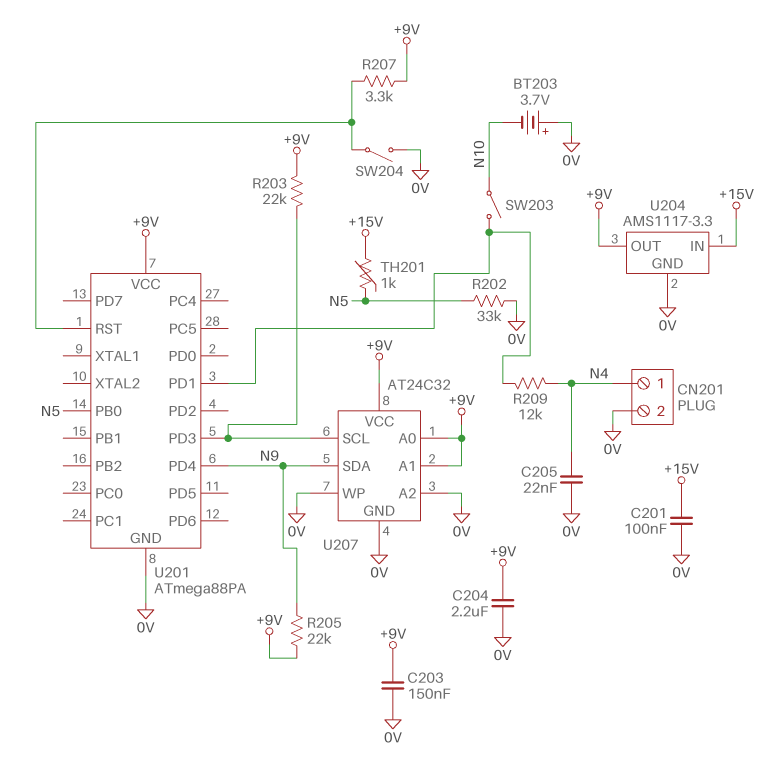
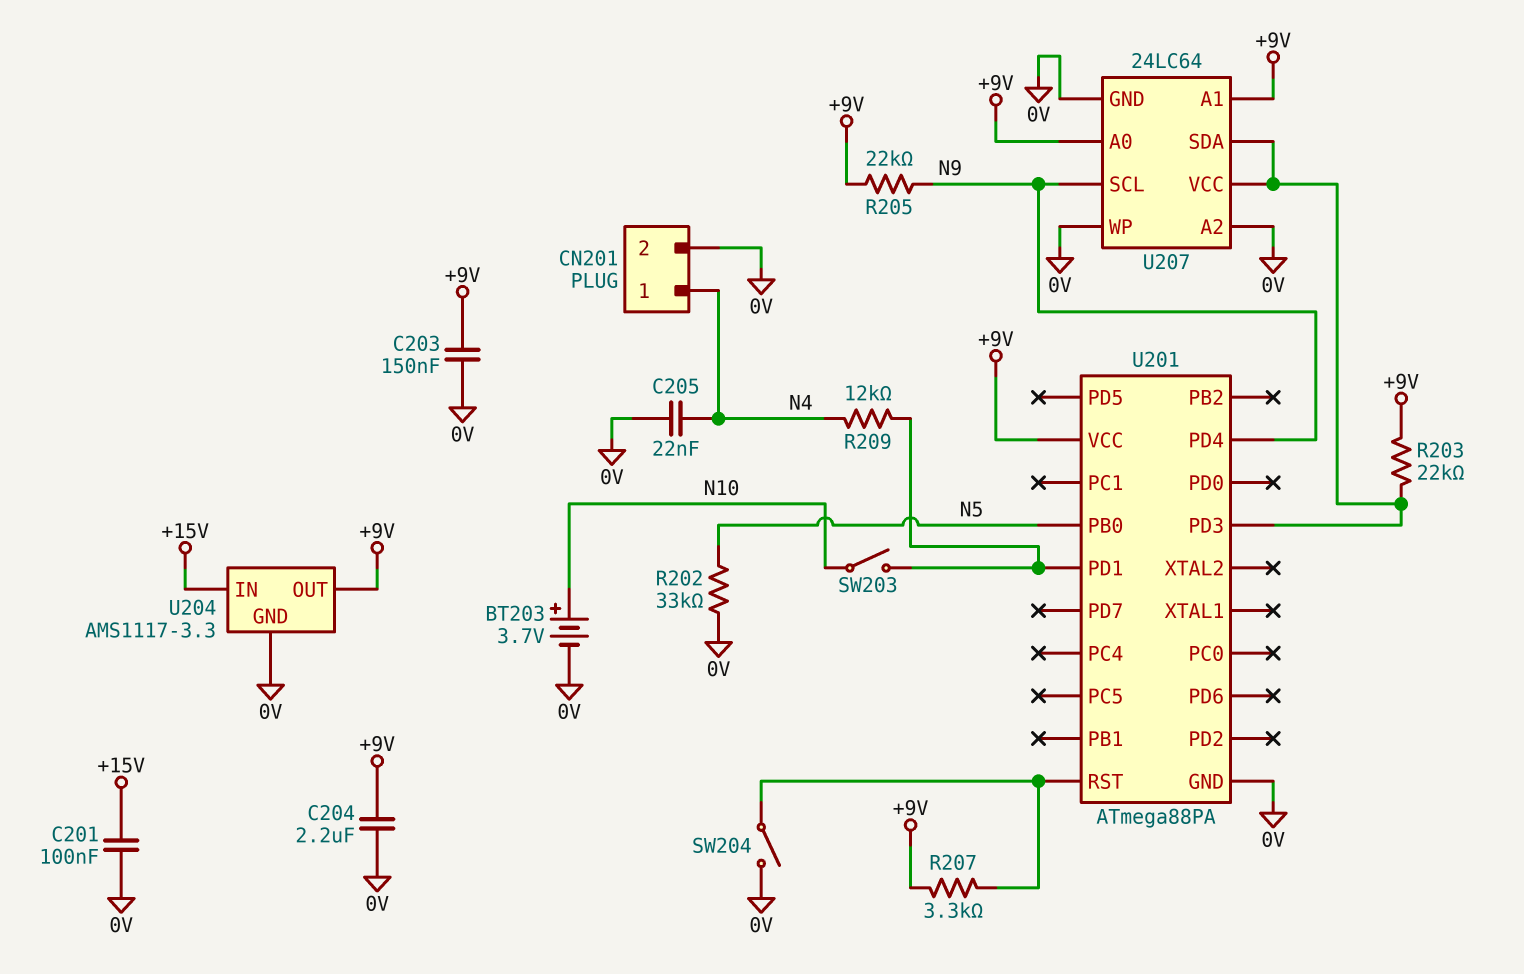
BT203: 3.7V (plus 0V, minus N10) -> 3.7V (plus N10, minus 0V)
TH201: 1k (+15V, N5) -> none
U207: AT24C32 -> 24LC64
U207 pin SCL: U201/PD3 -> N9
U207 pin SDA: N9 -> U201/PD3
U207 pin VCC: +9V -> U201/PD3

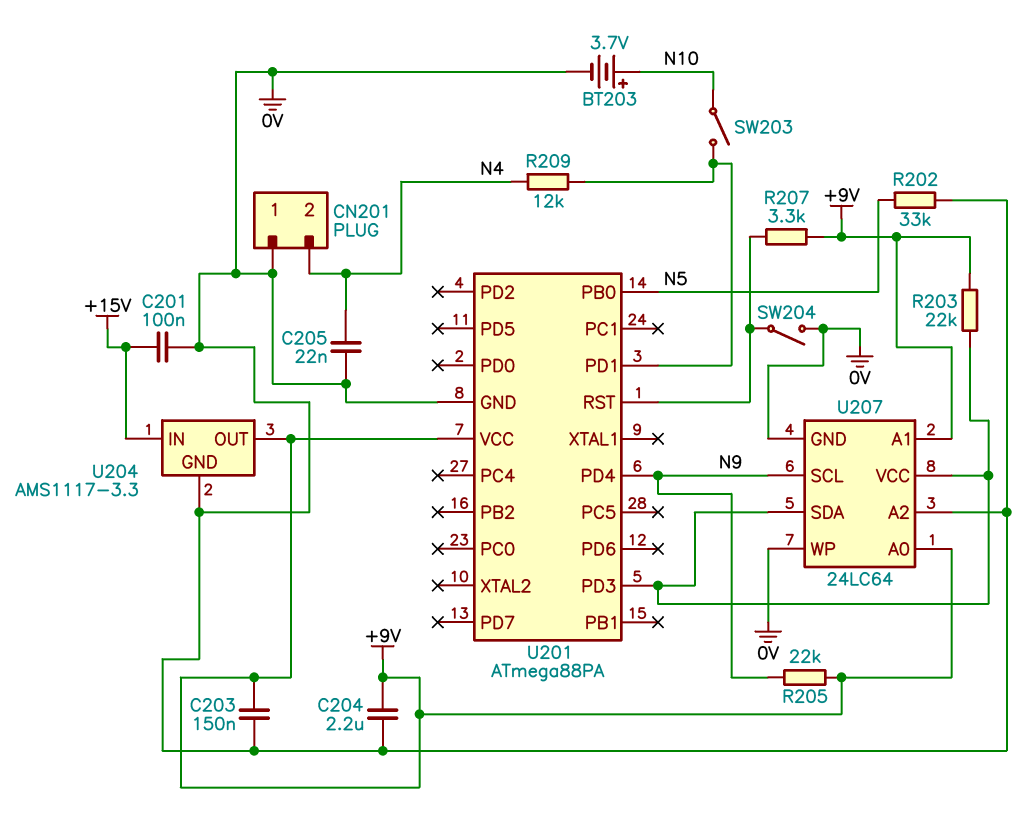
CN201 pin 1: N4 -> 0V
CN201 pin 2: 0V -> N4

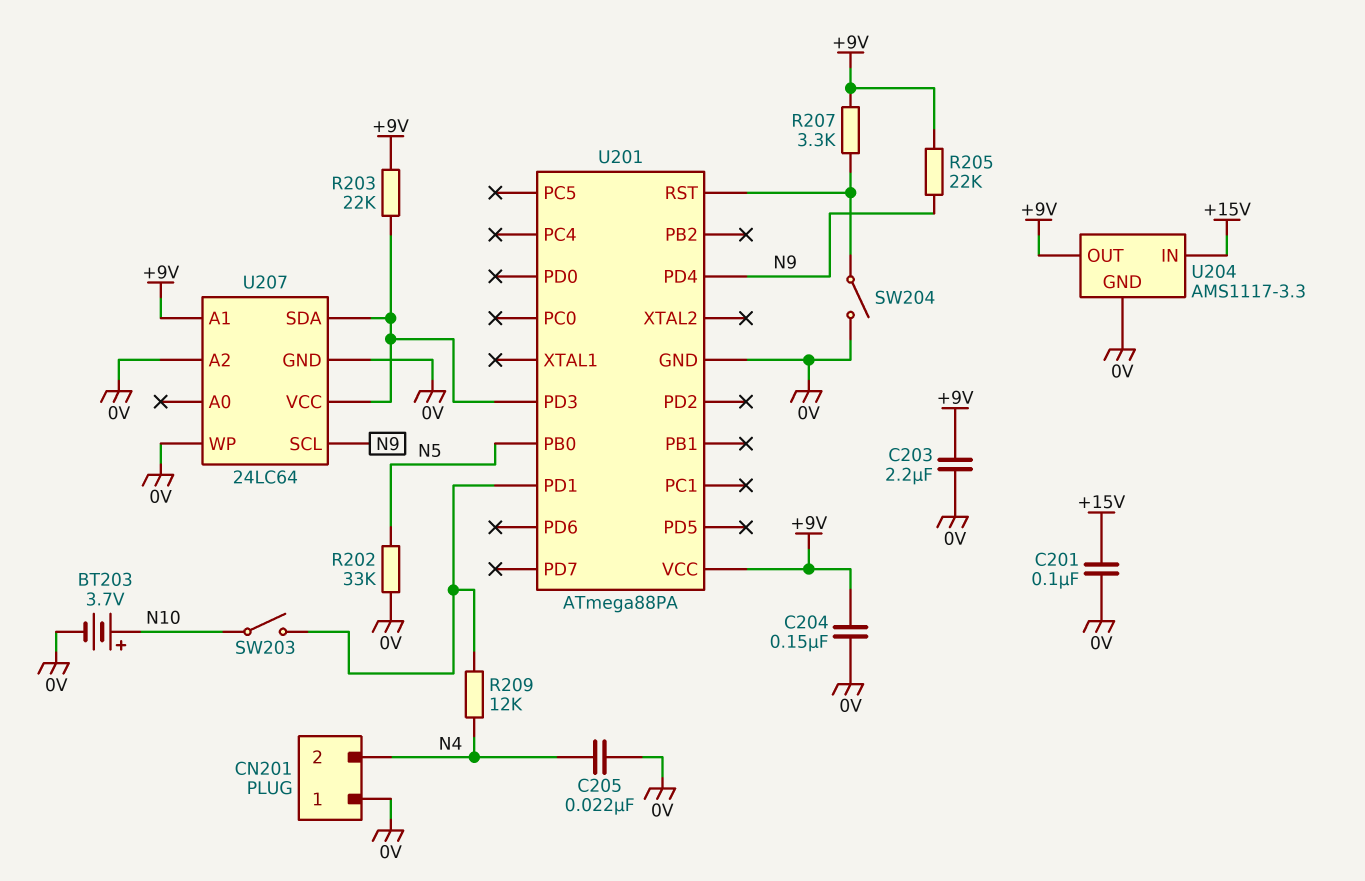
C203: 150nF (+9V, 0V) -> 2.2uF (+9V, 0V)
C204: 2.2uF (+9V, 0V) -> 150nF (+9V, 0V)
U207 pin A0: +9V -> none

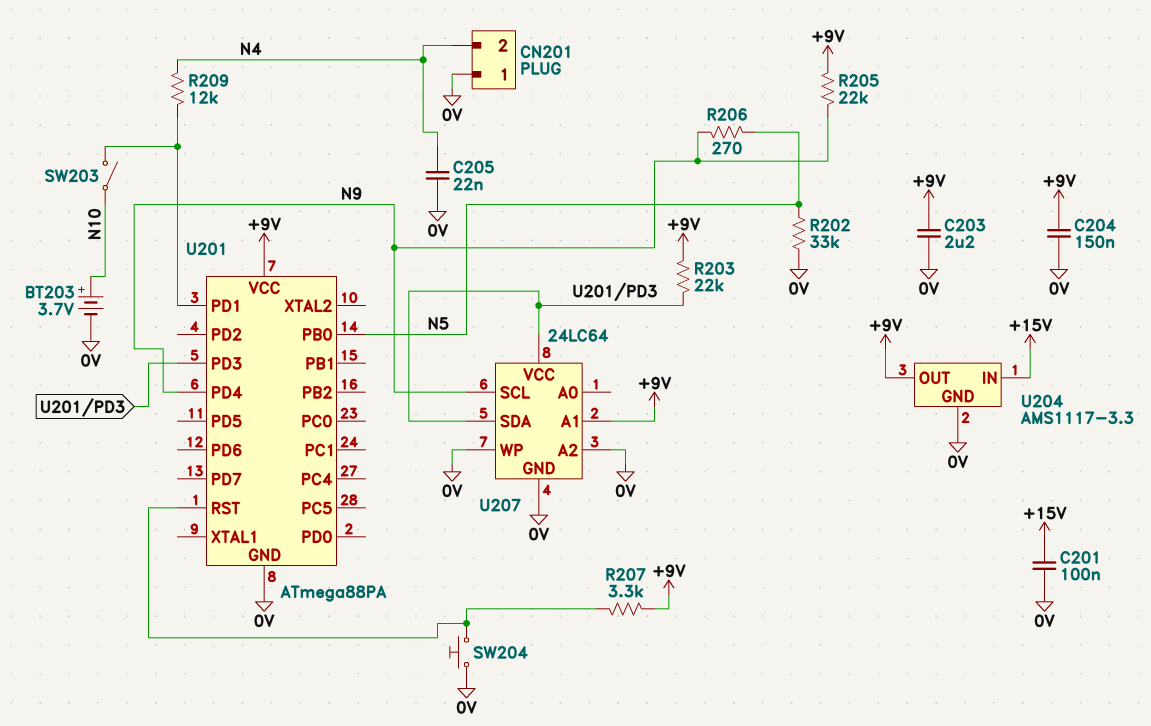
R206: none -> 270 (N5, N9)
SW204: switch (0V, U201/RST) -> button (0V, U201/RST)

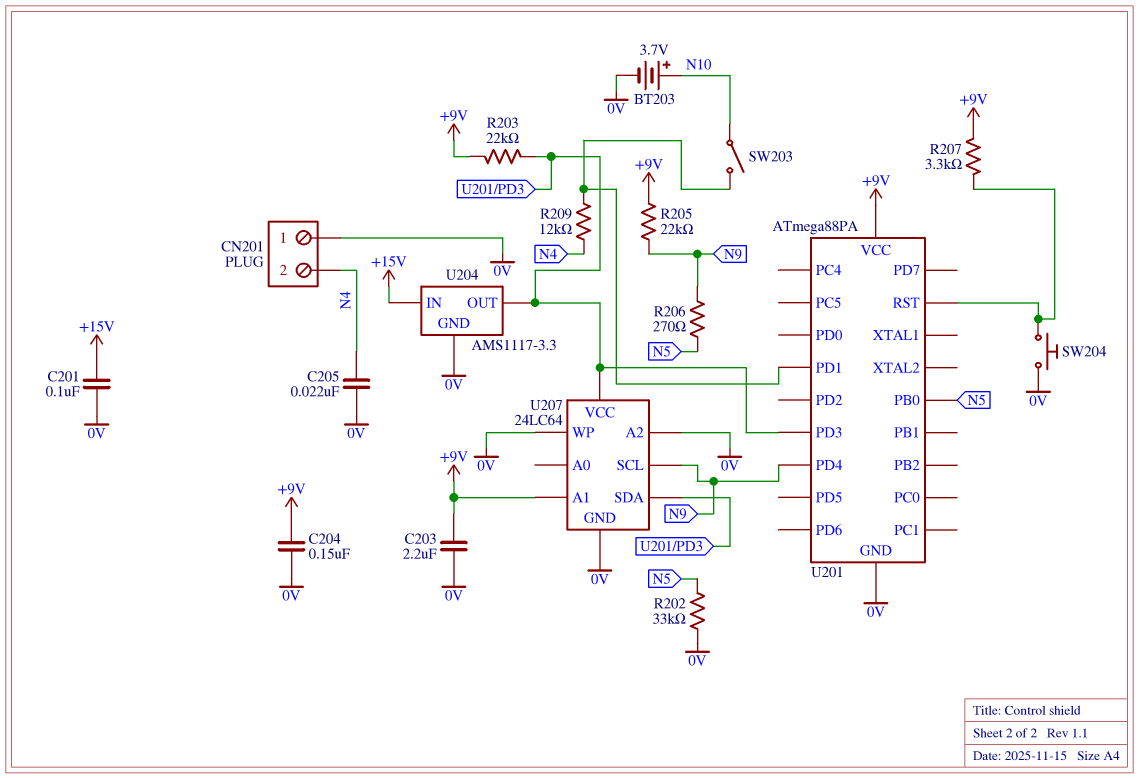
U204 pin OUT: +9V -> U201/PD3

